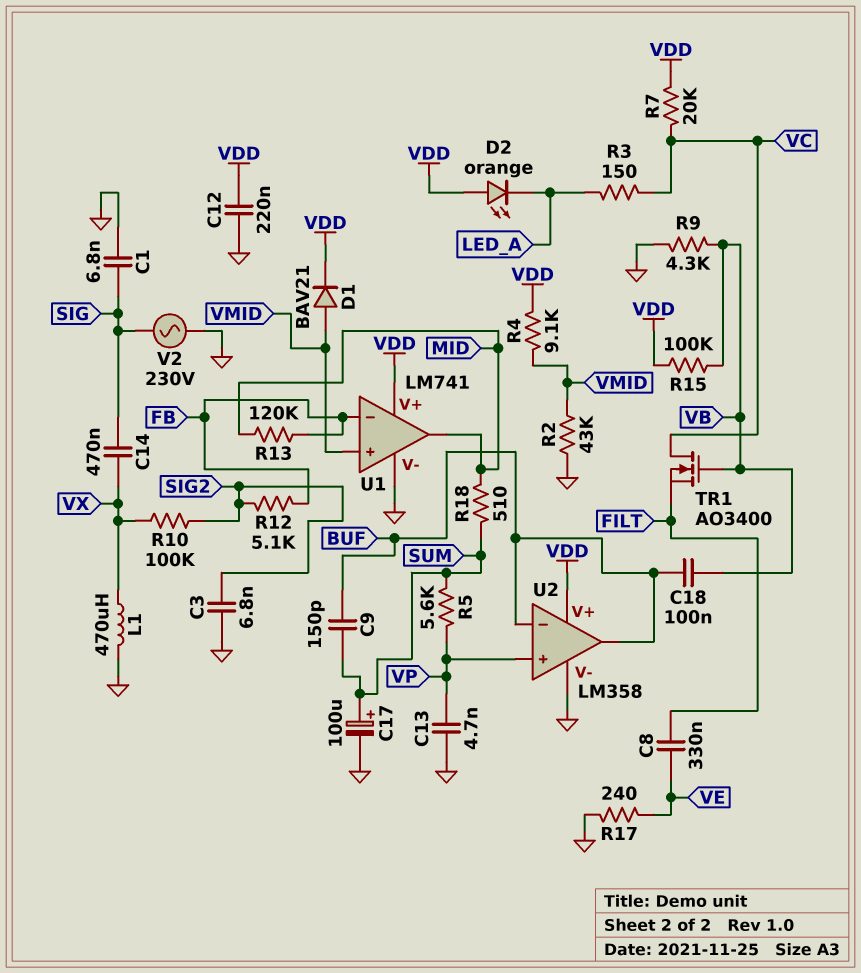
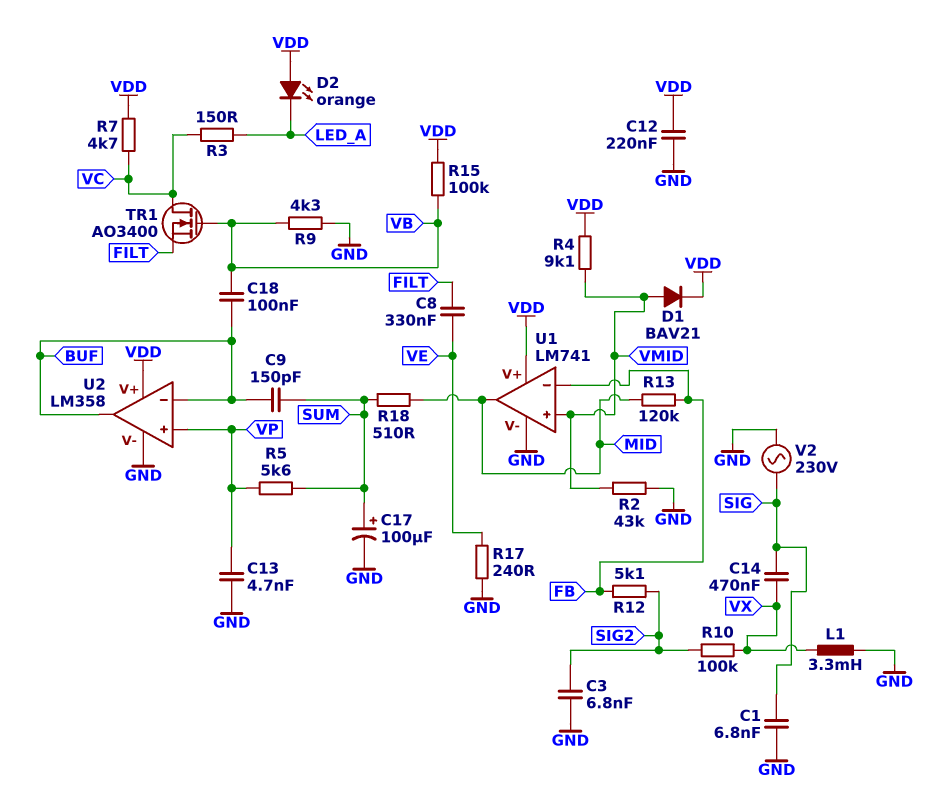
L1: 470uH (GND, VX) -> 3.3mH (GND, VX)
R7: 20k (VC, VDD) -> 4.7k (VC, VDD)

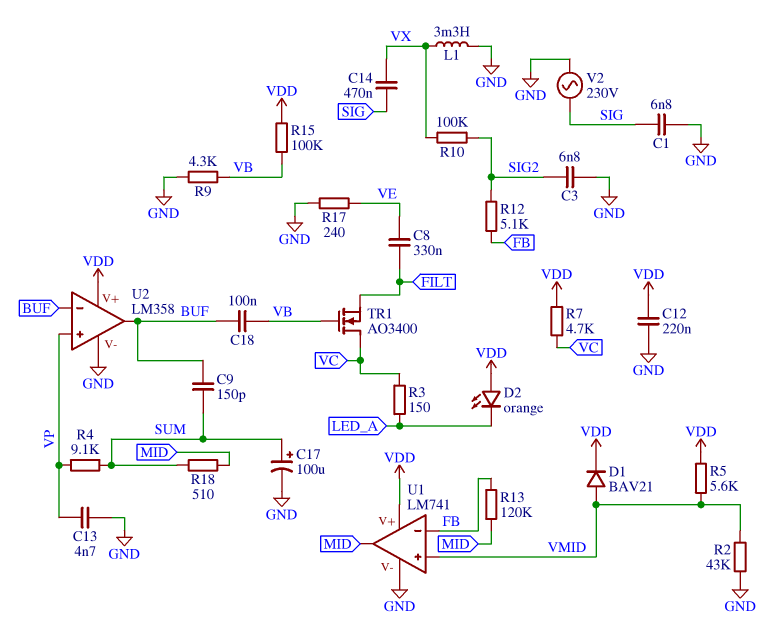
R4: 9.1k (VDD, VMID) -> 9.1k (SUM, VP)
R5: 5.6k (SUM, VP) -> 5.6k (VDD, VMID)

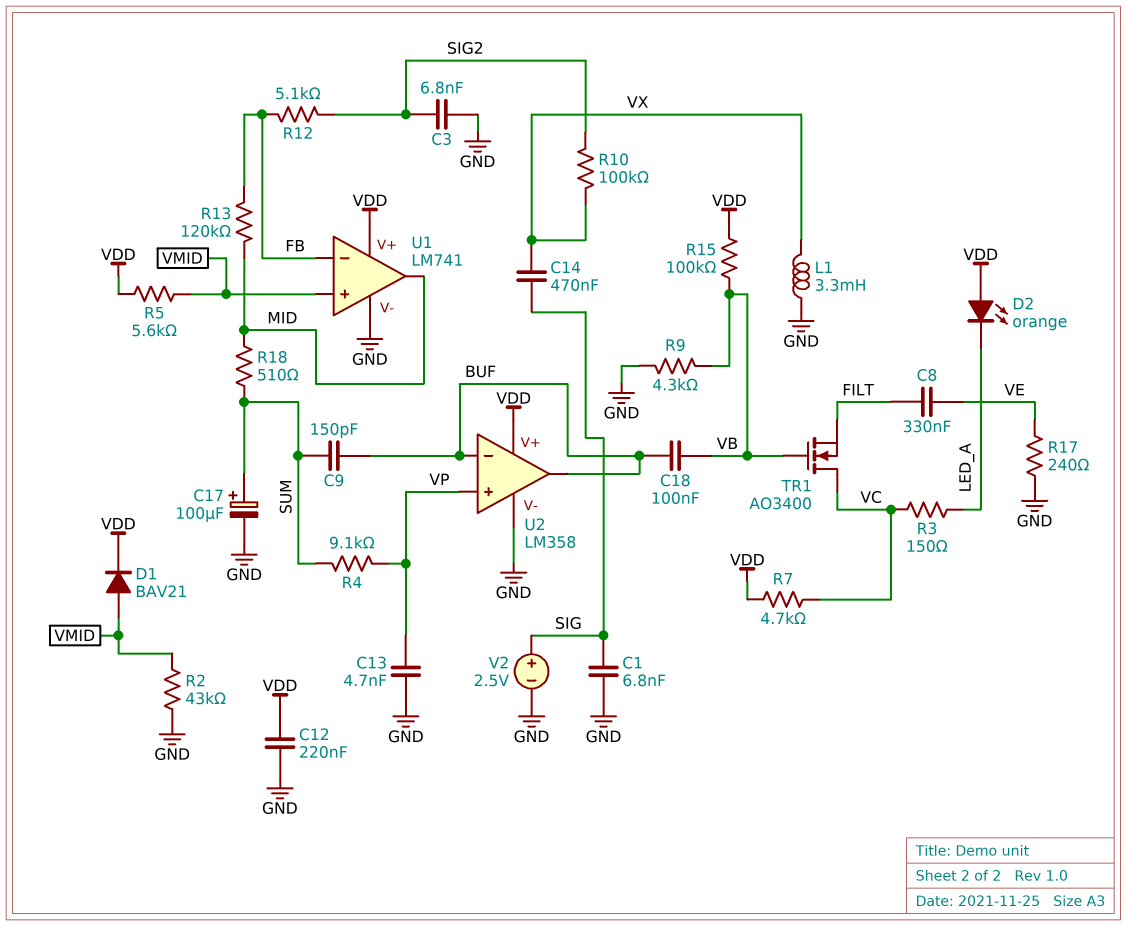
V2: AC 230V (GND, SIG) -> 2.5V (plus SIG, minus GND)

